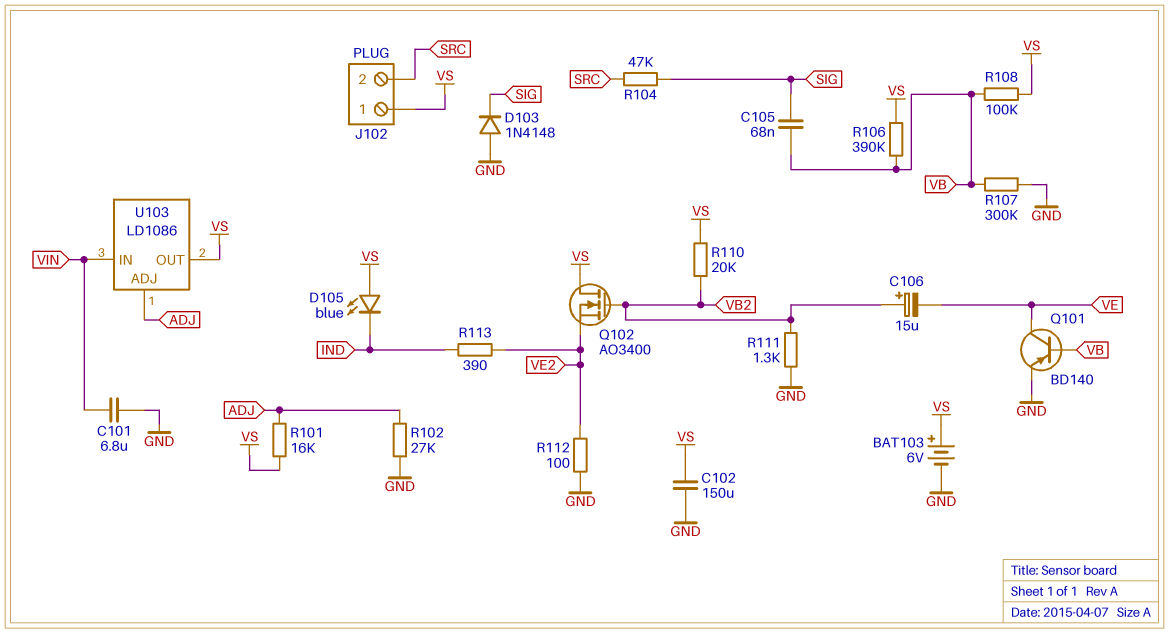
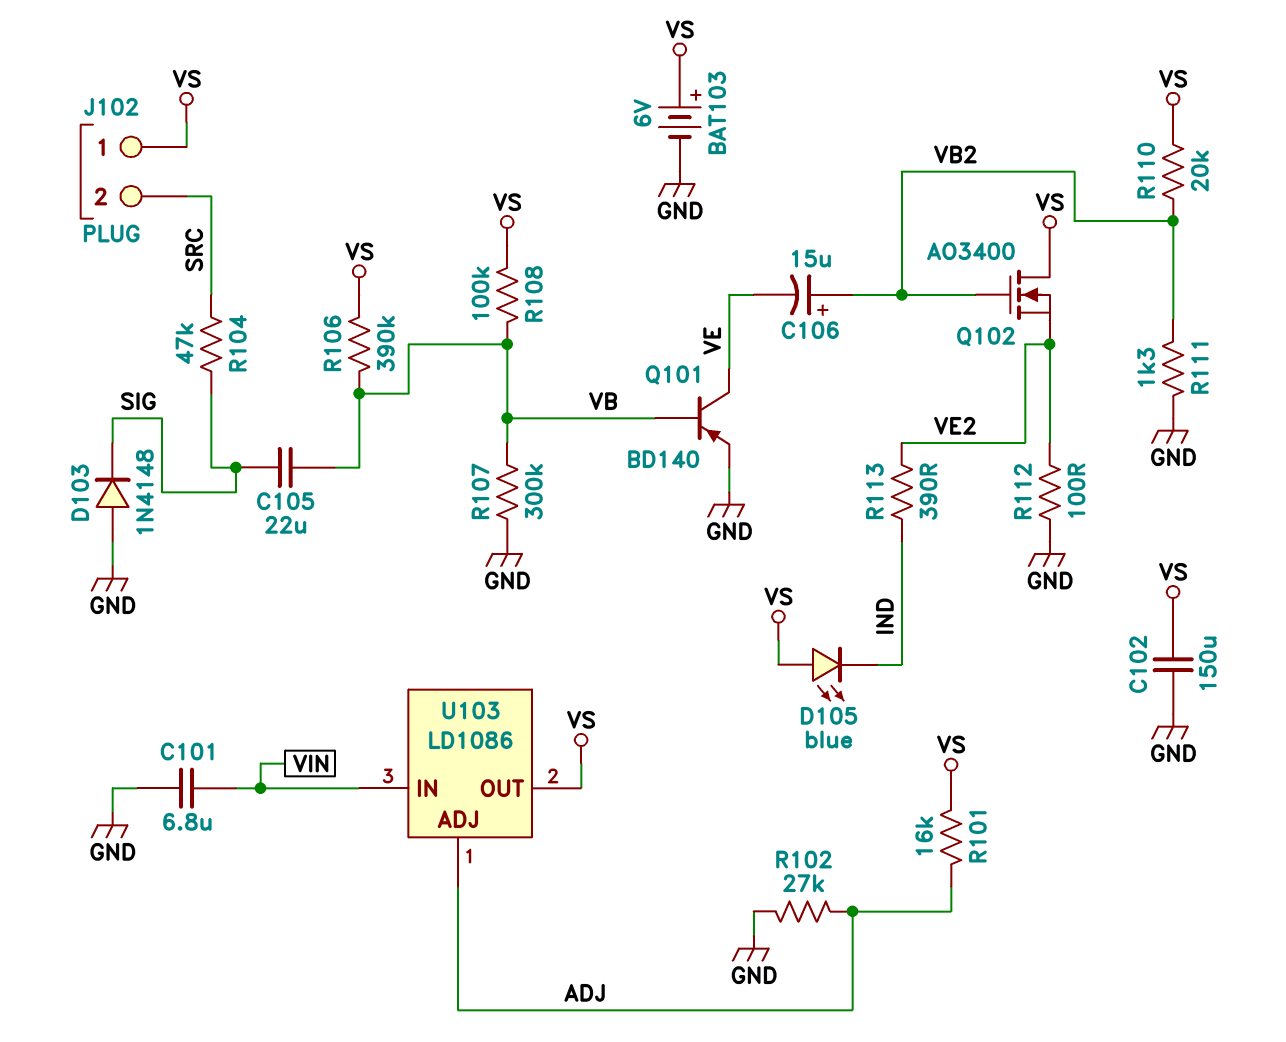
C105: 68nF (SIG, VB) -> 22uF (SIG, VB)

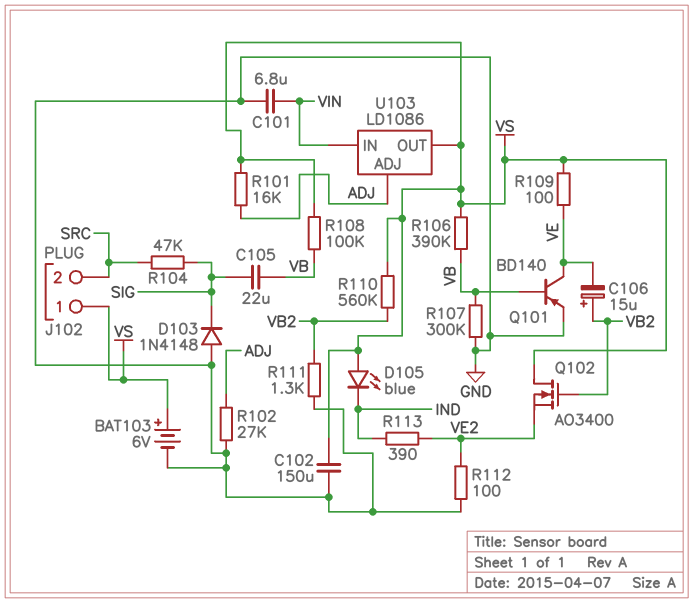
R109: none -> 100 (VE, VS)
R110: 20k (VB2, VS) -> 560k (VB2, VS)

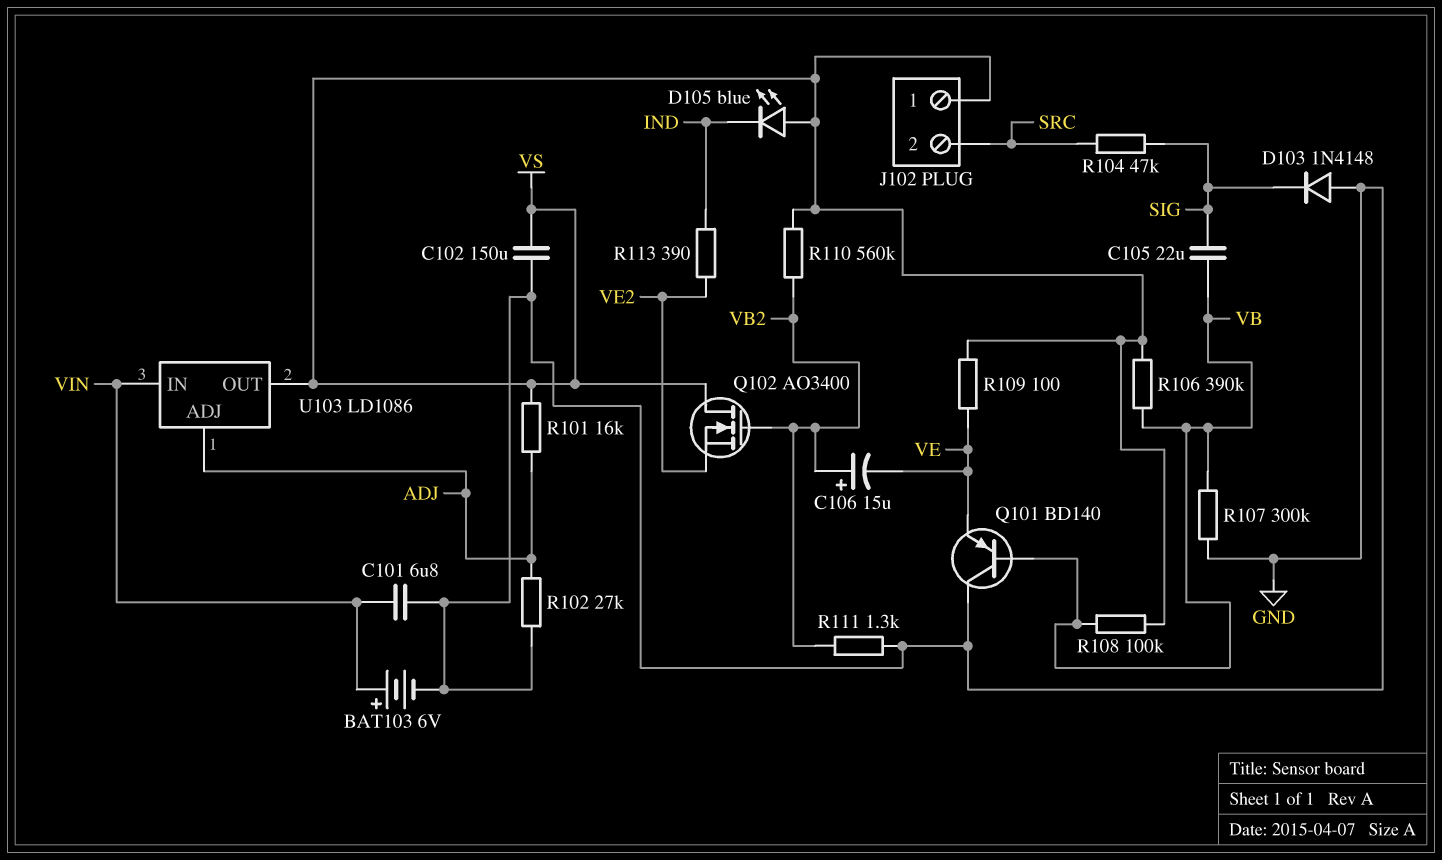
BAT103: 6V (plus VS, minus GND) -> 6V (plus VIN, minus GND)
Q101: PNP BD140 (B VB, C VE, E GND) -> PNP BD140 (B VB, C GND, E VE)
R112: 100 (GND, VE2) -> none

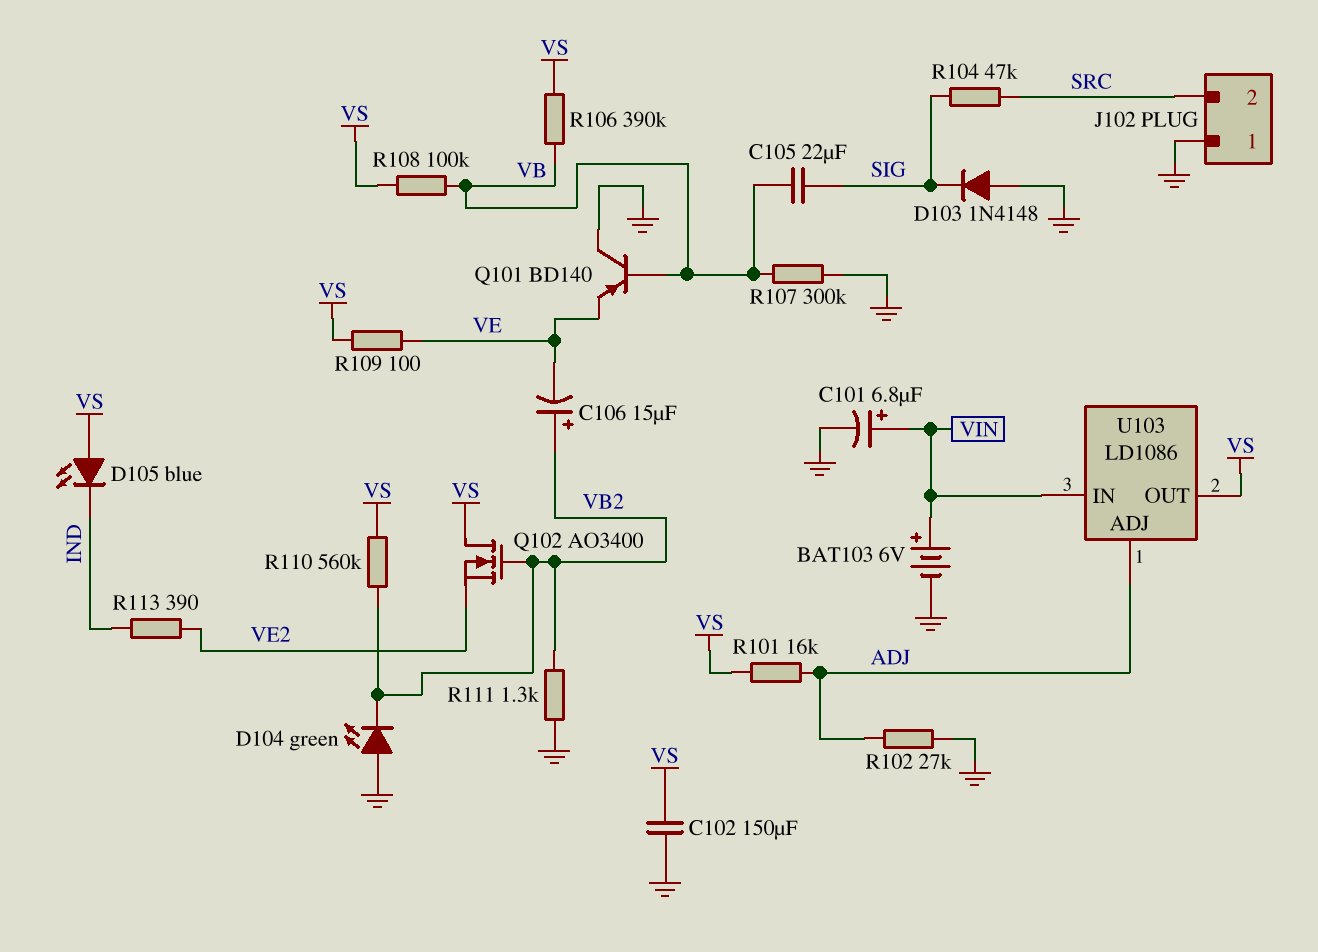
C101: 6.8uF (GND, VIN) -> 6.8uF (plus VIN, minus GND)
D104: none -> LED green (A GND, K VB2)
J102 pin 1: VS -> GND

